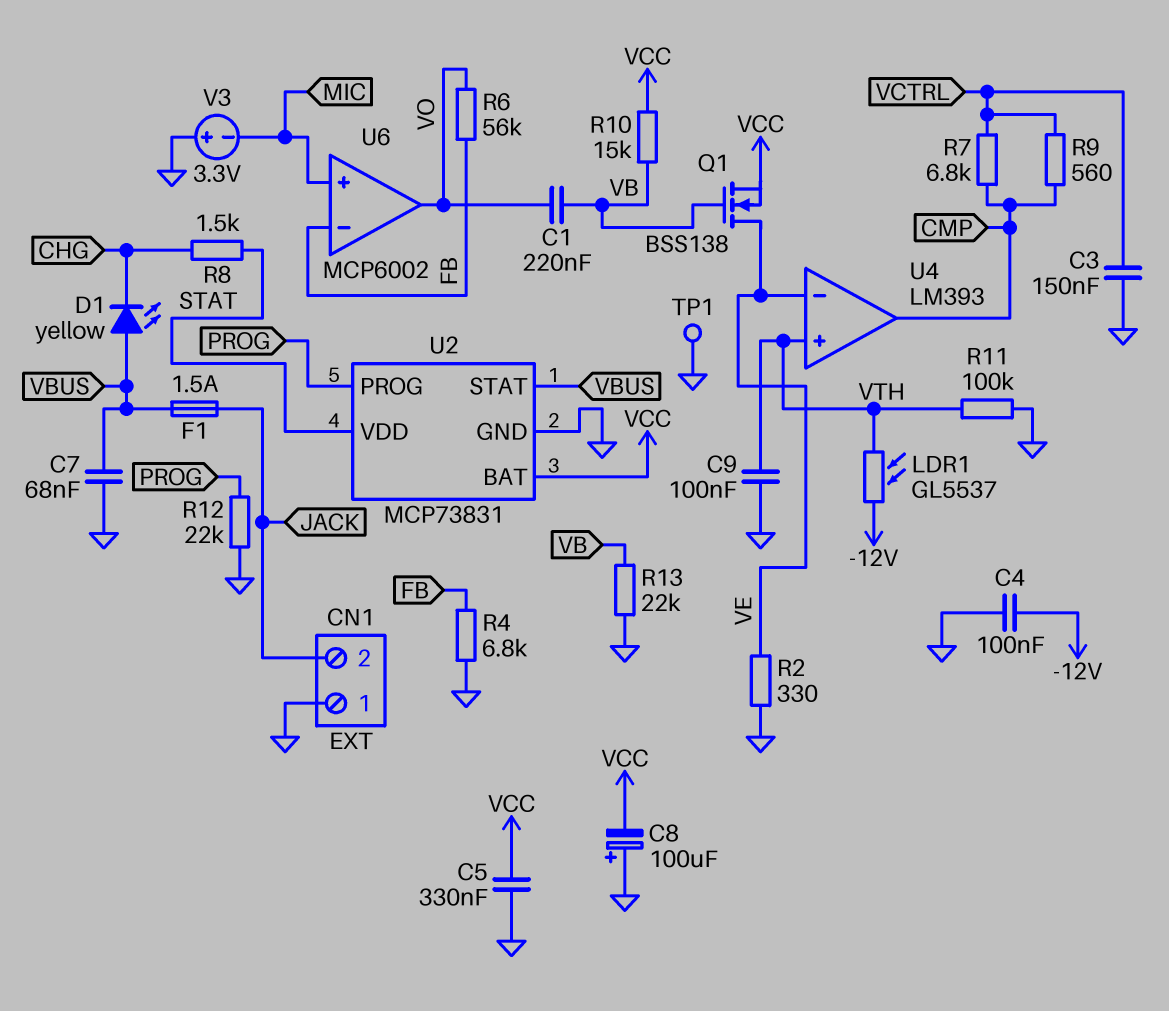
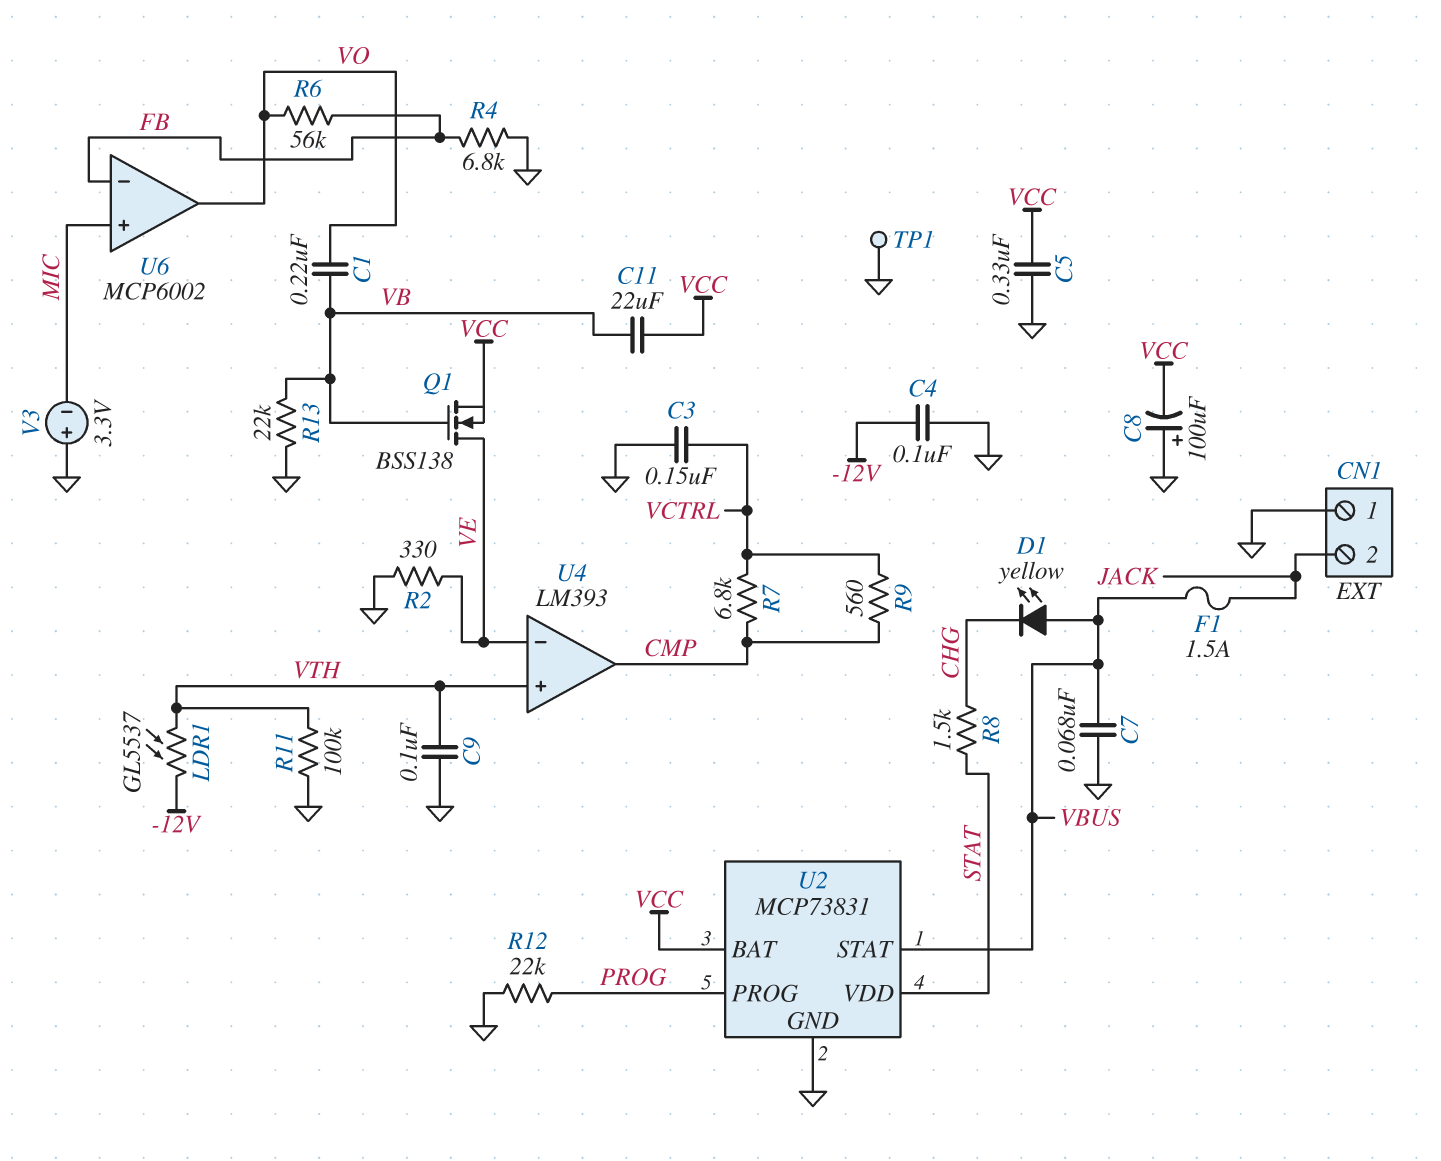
C11: none -> 22uF (VB, VCC)
R10: 15k (VB, VCC) -> none

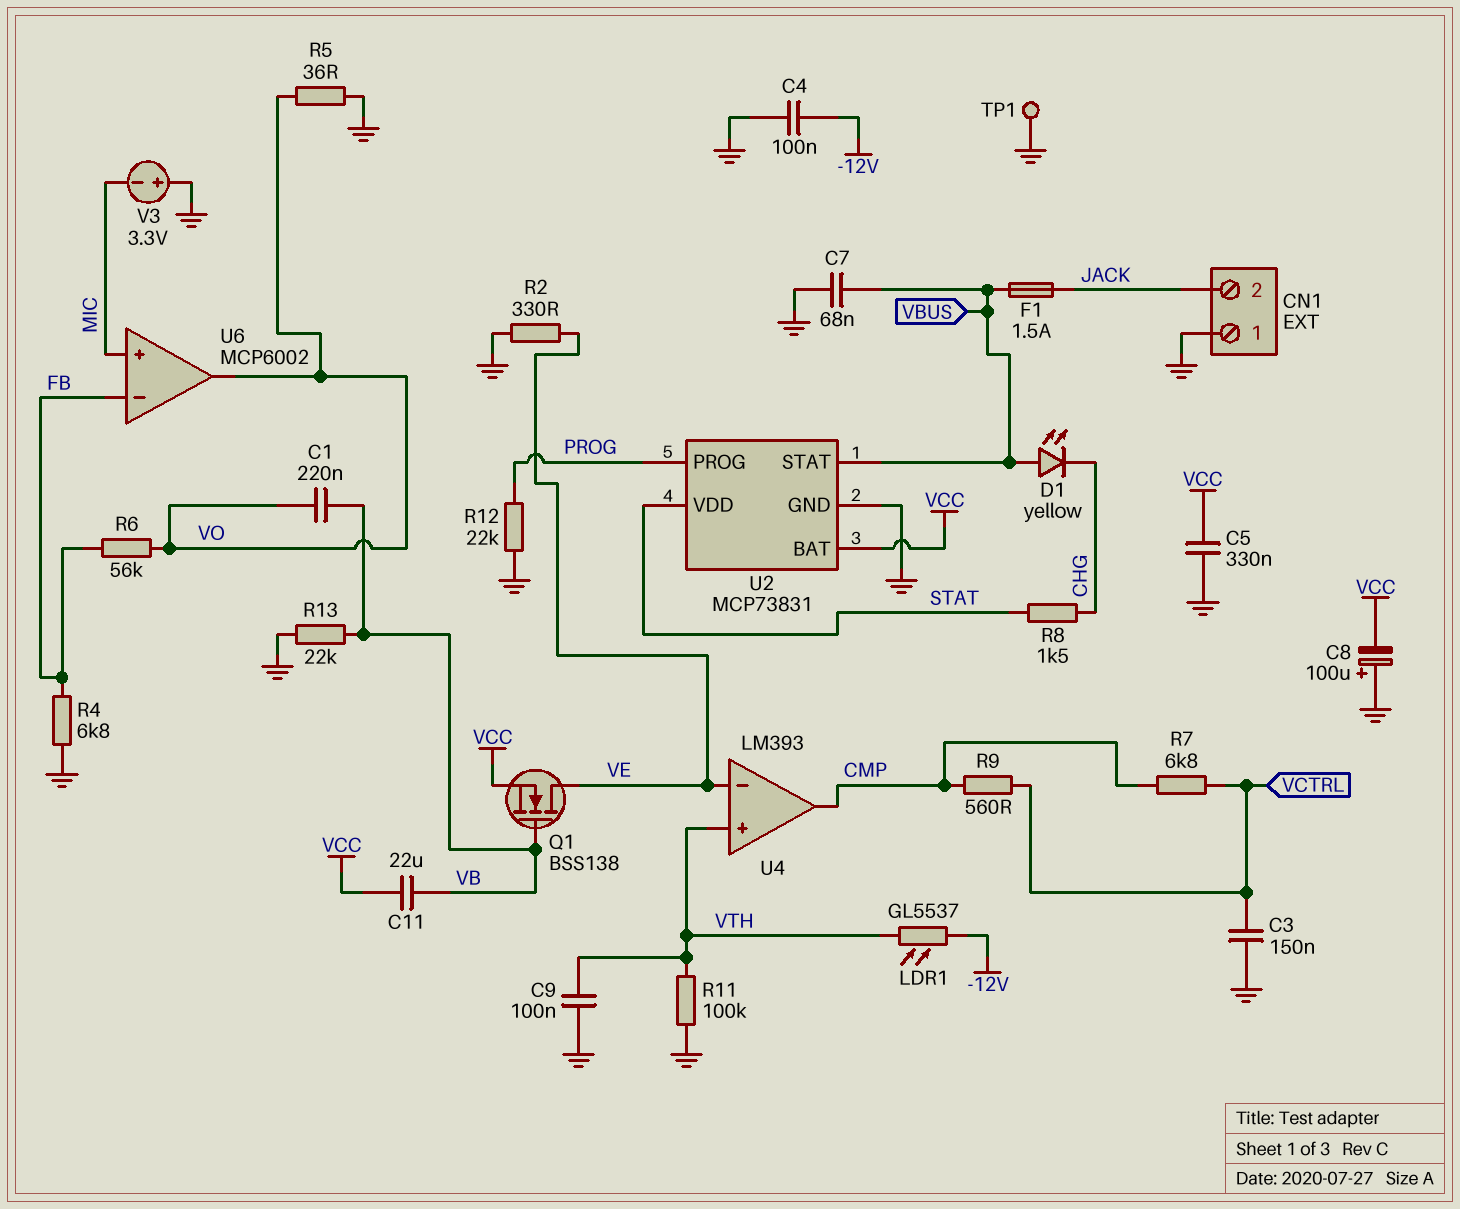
R5: none -> 36 (GND, VO)

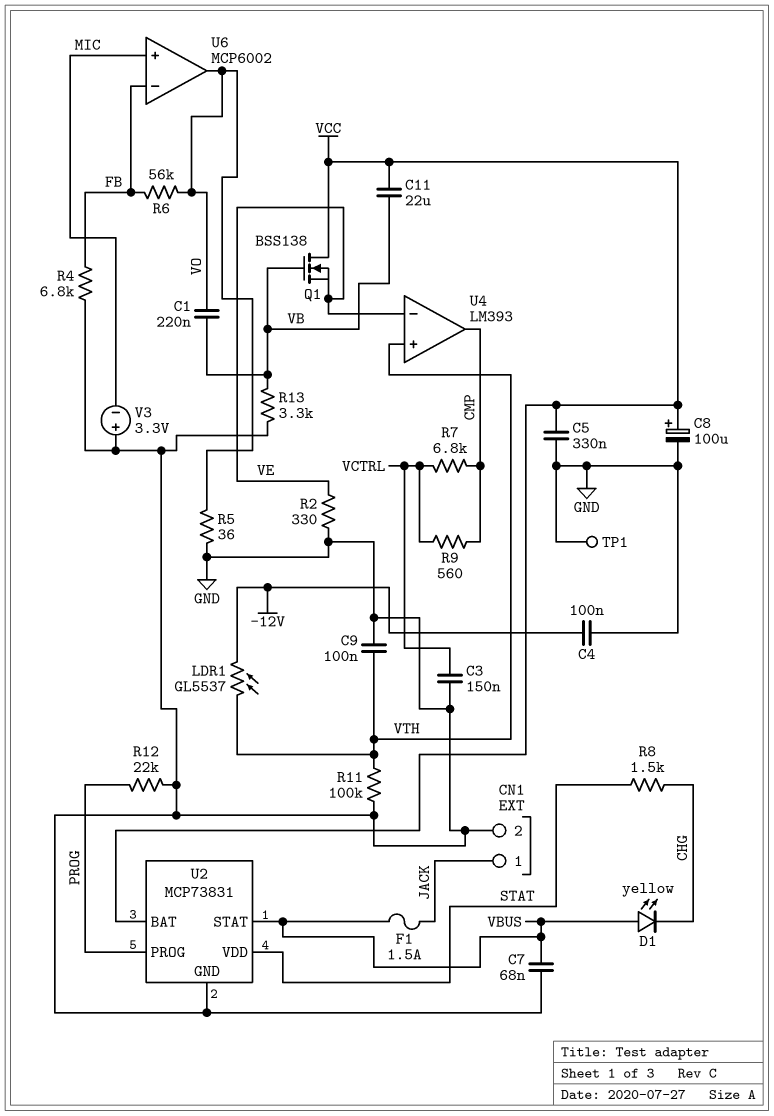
C8: 100uF (plus GND, minus VCC) -> 100uF (plus VCC, minus GND)
CN1 pin 1: GND -> JACK
CN1 pin 2: JACK -> GND
Q1: NMOS BSS138 (G VB, D VE, S VCC) -> NMOS BSS138 (G VB, D VCC, S VE)
R13: 22k (GND, VB) -> 3.3k (GND, VB)

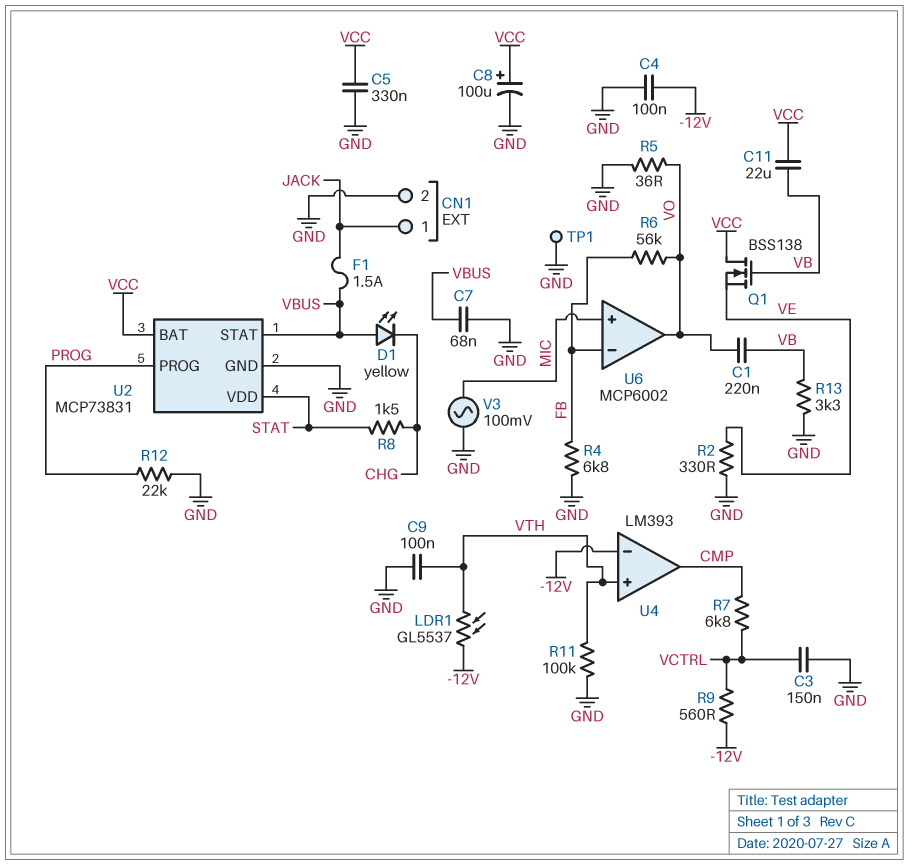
R9: 560 (CMP, VCTRL) -> 560 (-12V, VCTRL)
U4 pin in-: VE -> -12V
V3: 3.3V (plus GND, minus MIC) -> AC 100mV (GND, MIC)

